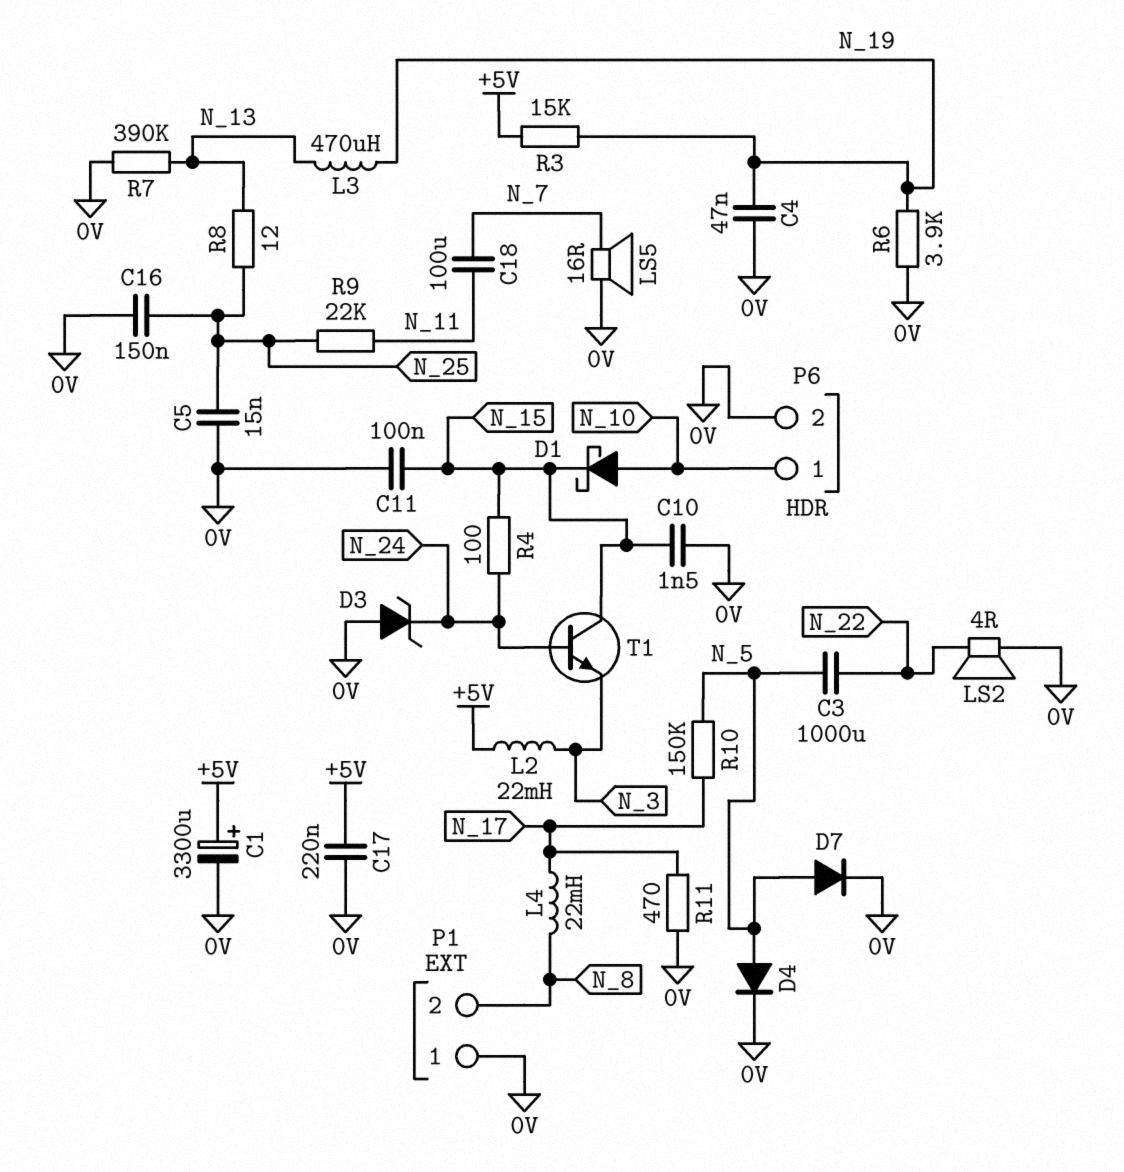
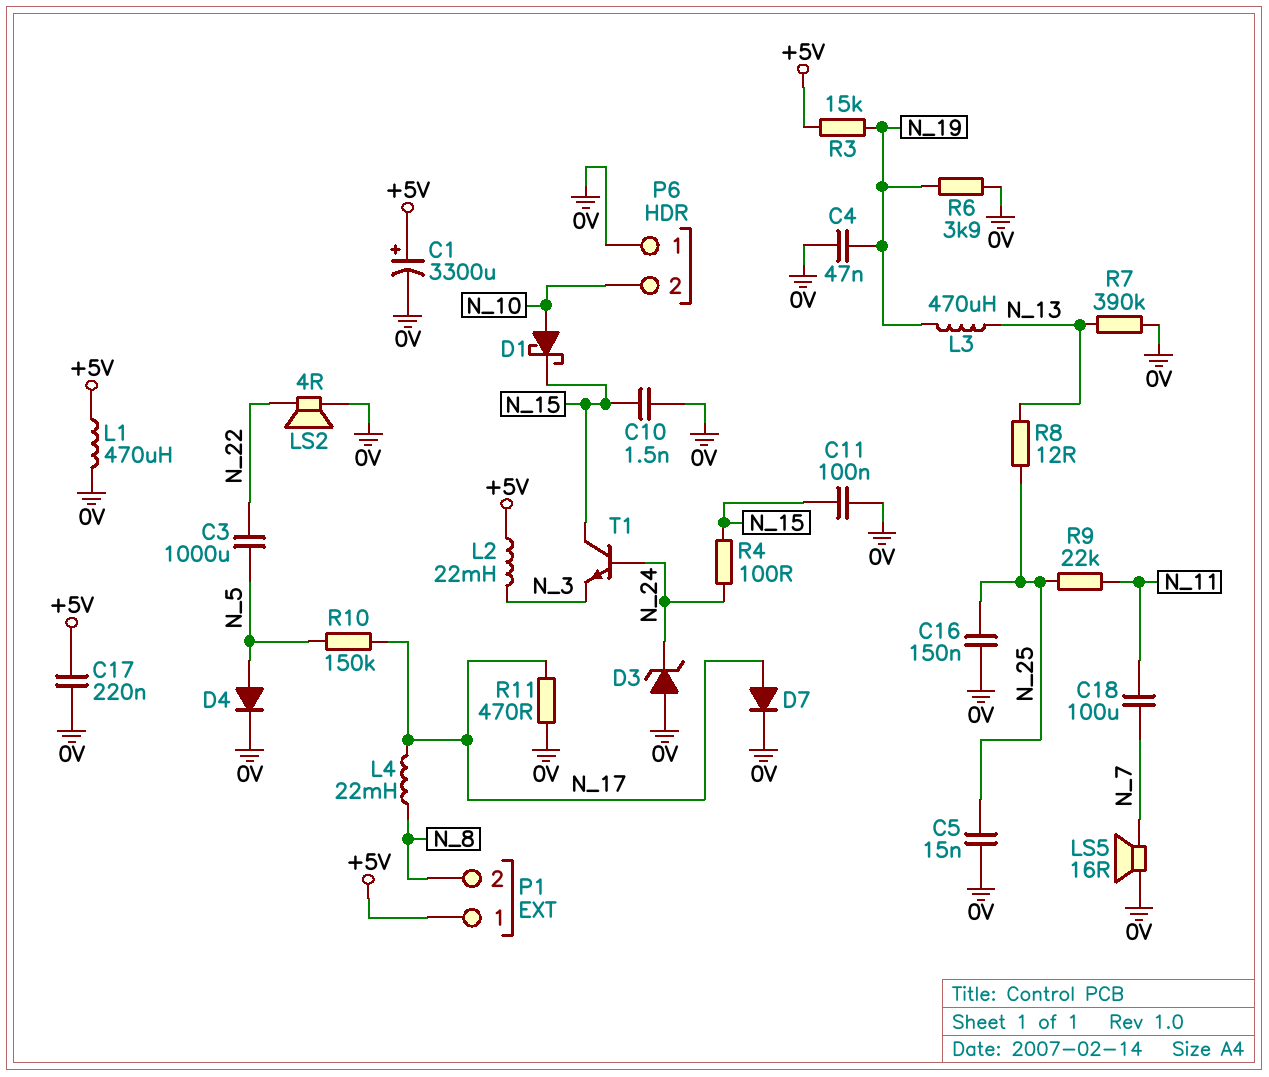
D7: diode (A N_5, K 0V) -> diode (A N_17, K 0V)
L1: none -> 470uH (+5V, 0V)
P1 pin 1: 0V -> +5V
P6 pin 1: N_10 -> 0V
P6 pin 2: 0V -> N_10

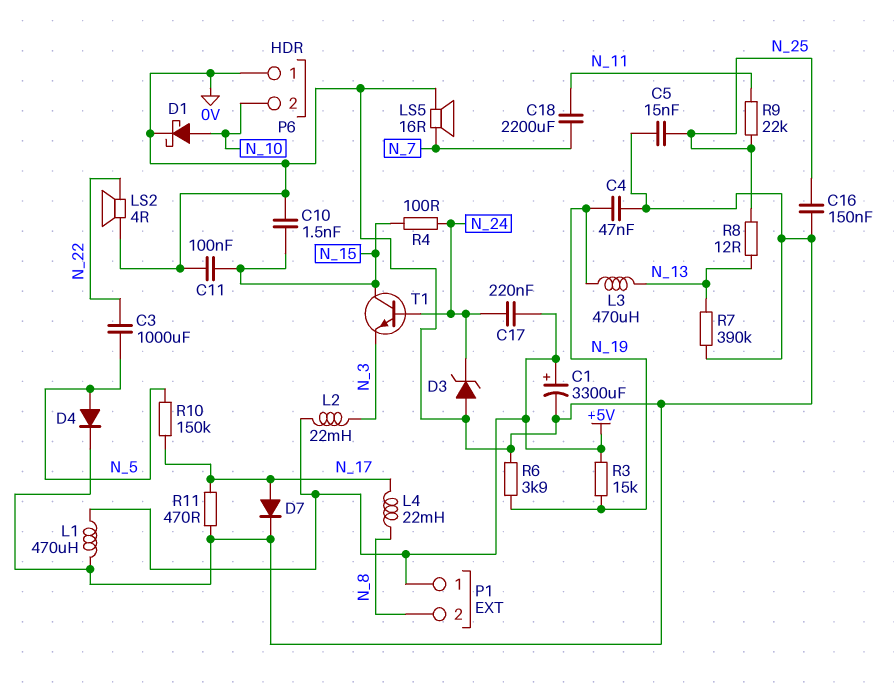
C17: 220nF (+5V, 0V) -> 220nF (+5V, N_24)
C18: 100uF (N_7, N_11) -> 2200uF (N_7, N_11)
D1: schottky (A N_10, K N_15) -> schottky (A N_10, K 0V)

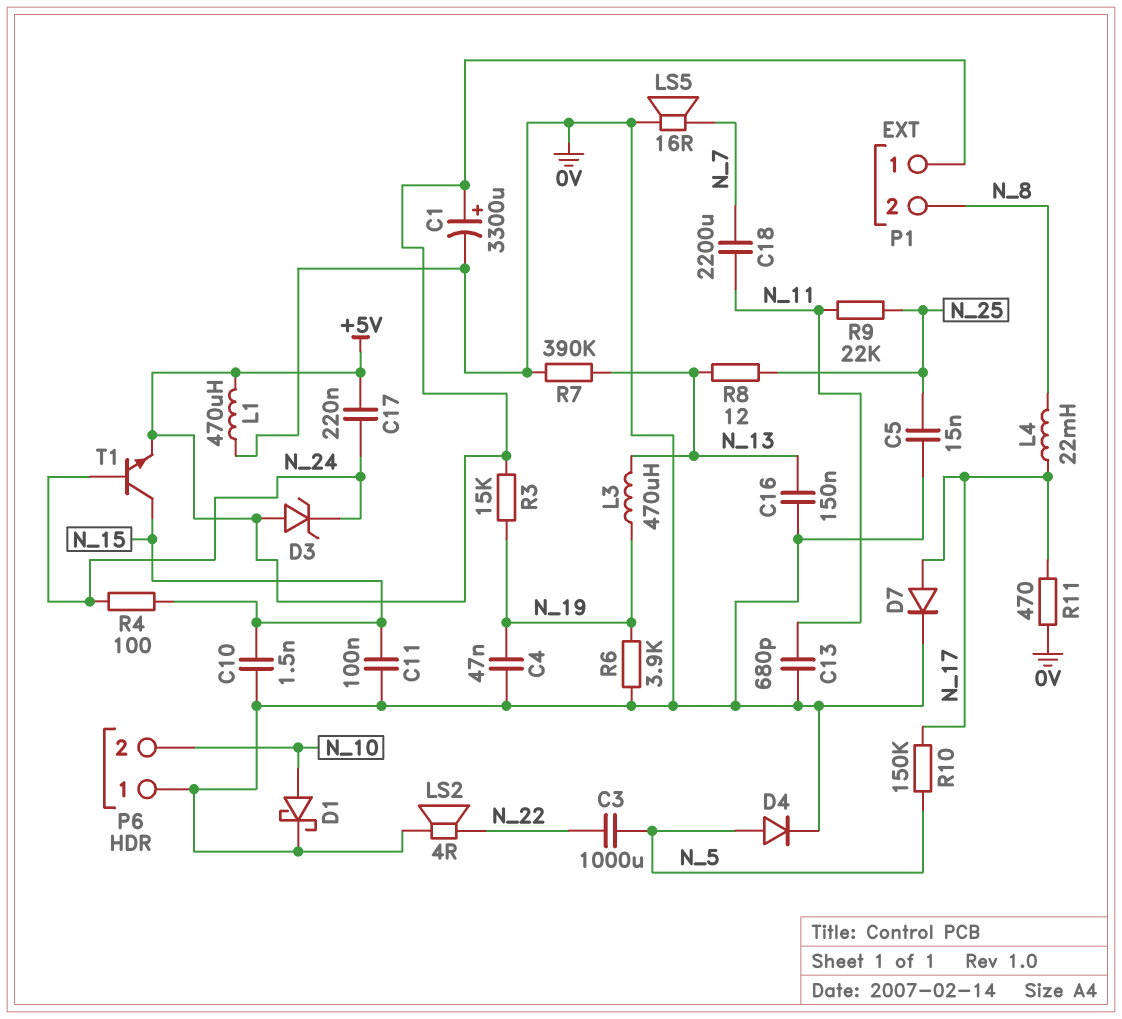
C13: none -> 680pF (0V, N_11)
C16: 150nF (0V, N_25) -> 150nF (0V, N_13)
D3: zener (A 0V, K N_24) -> zener (A +5V, K N_24)
L2: 22mH (+5V, N_3) -> none
T1: NPN (B N_24, C N_15, E N_3) -> NPN (B N_24, C N_15, E +5V)

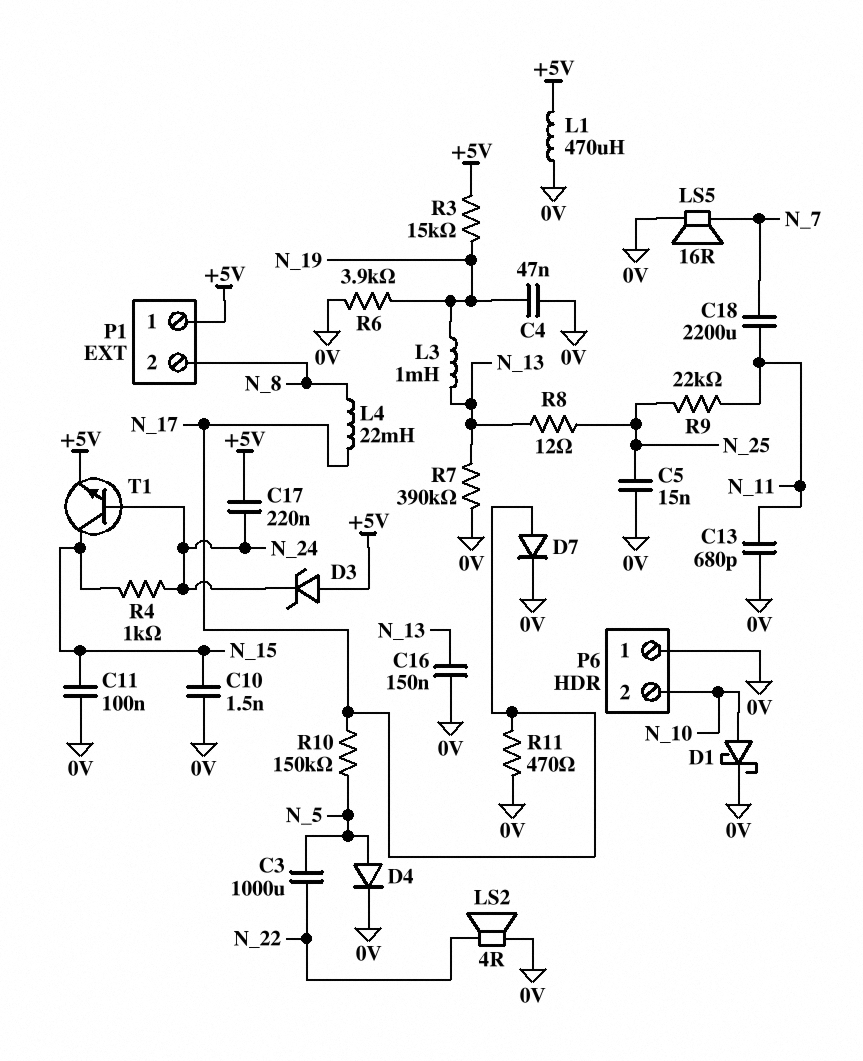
C1: 3300uF (plus +5V, minus 0V) -> none
L3: 470uH (N_13, N_19) -> 1mH (N_13, N_19)
R4: 100 (N_15, N_24) -> 1k (N_15, N_24)

